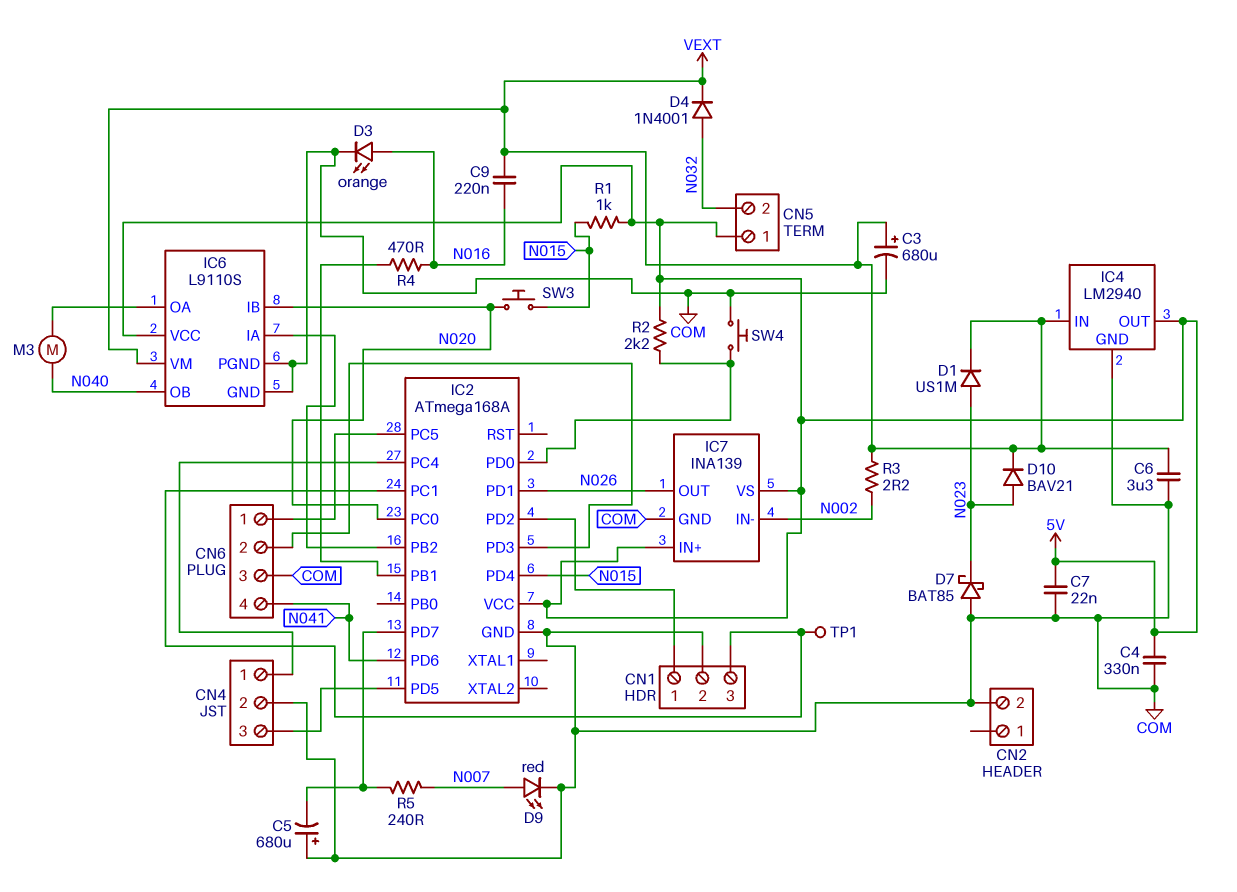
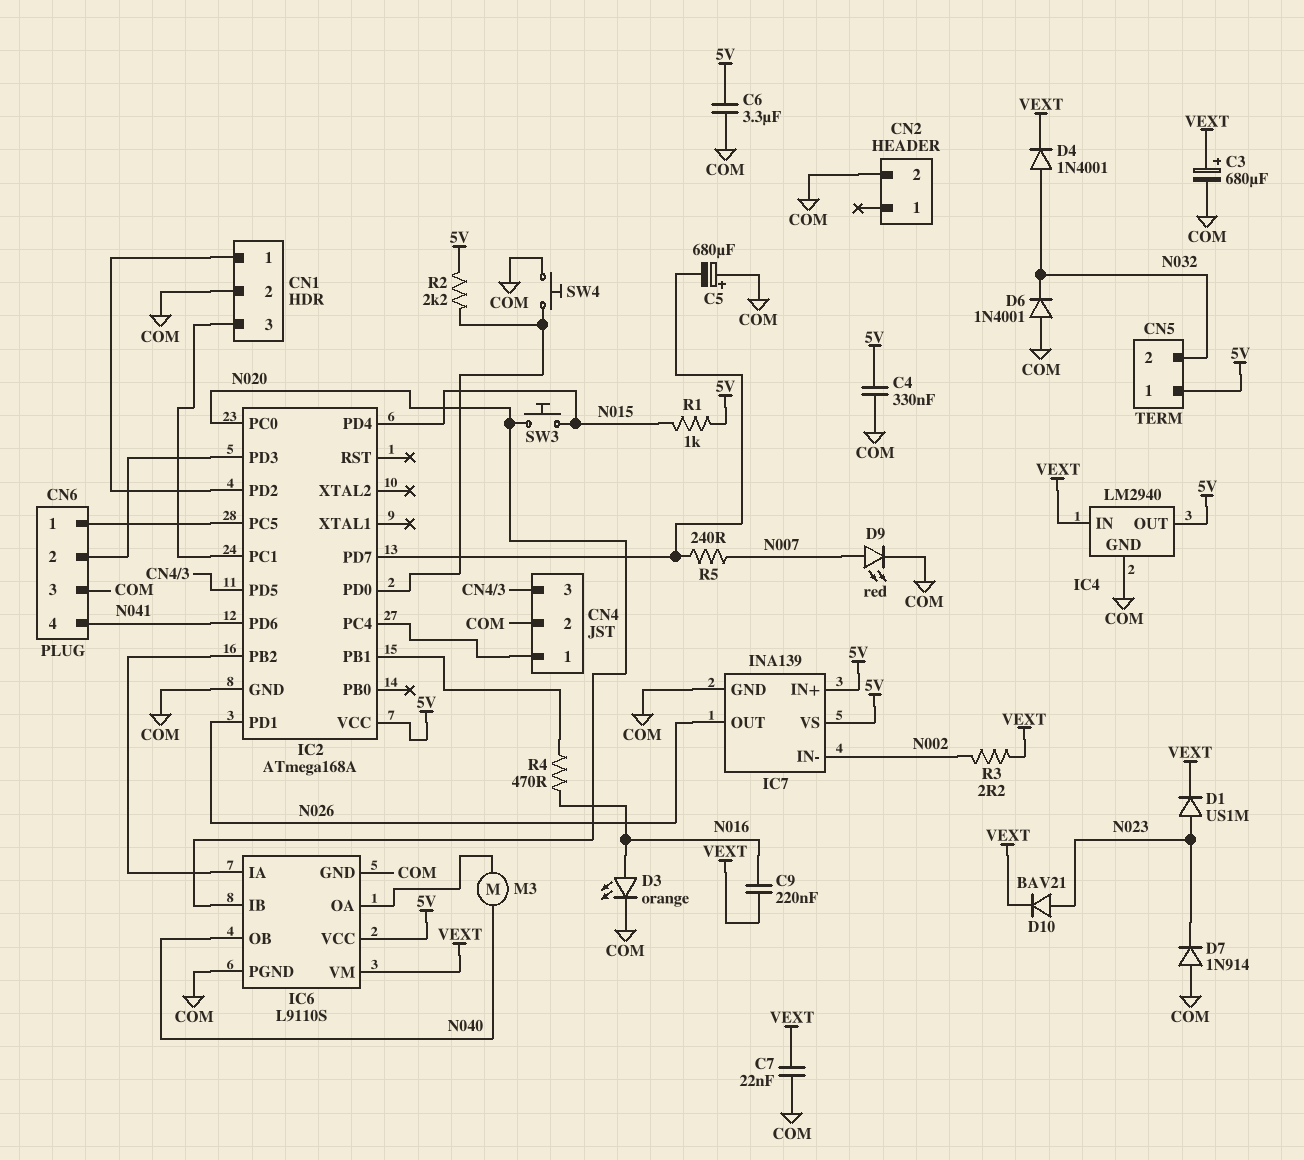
C6: 3.3uF (COM, VEXT) -> 3.3uF (5V, COM)
C7: 22nF (5V, COM) -> 22nF (COM, VEXT)
D6: none -> diode 1N4001 (A COM, K N032)
D7: schottky BAT85 (A COM, K N023) -> diode 1N914 (A COM, K N023)
TP1: test point (CN1/3) -> none

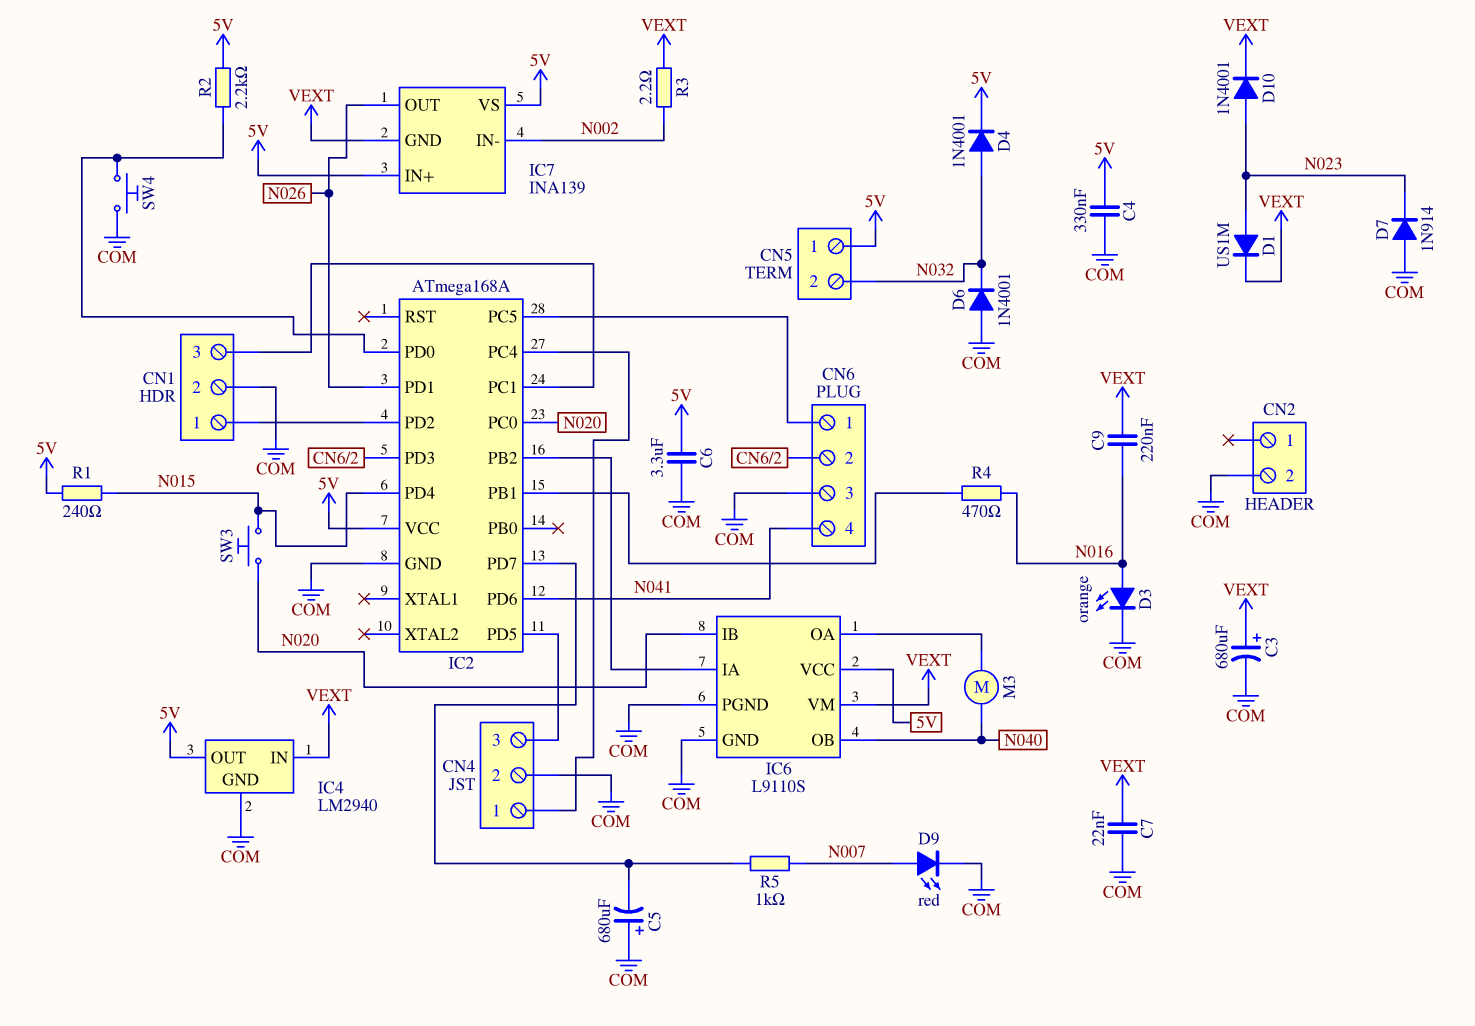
D4: diode 1N4001 (A N032, K VEXT) -> diode 1N4001 (A N032, K 5V)
D10: diode BAV21 (A N023, K VEXT) -> diode 1N4001 (A N023, K VEXT)
IC7 pin GND: COM -> VEXT
R1: 1k (5V, N015) -> 240 (5V, N015)
R5: 240 (IC2/PD7, N007) -> 1k (IC2/PD7, N007)

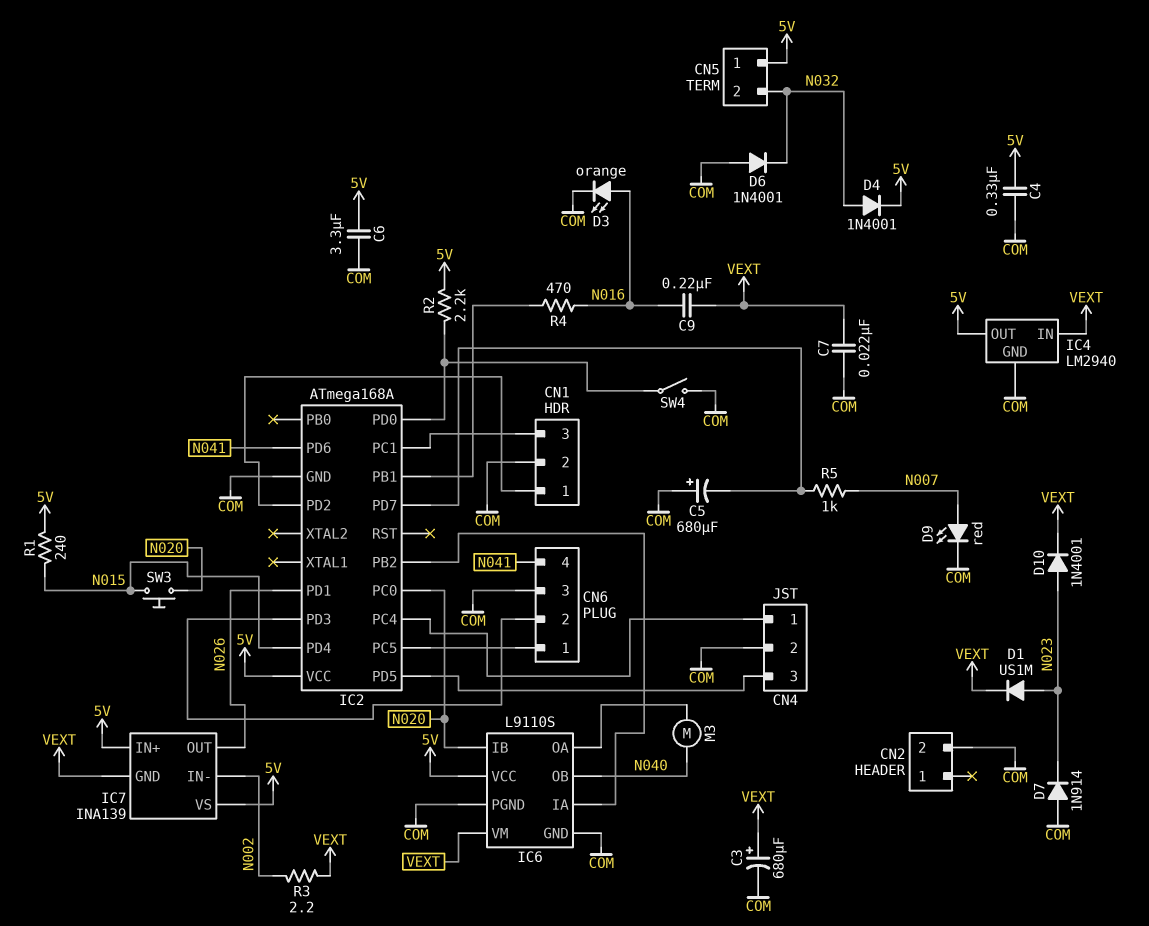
SW4: button (COM, IC2/PD0) -> switch (COM, IC2/PD0)

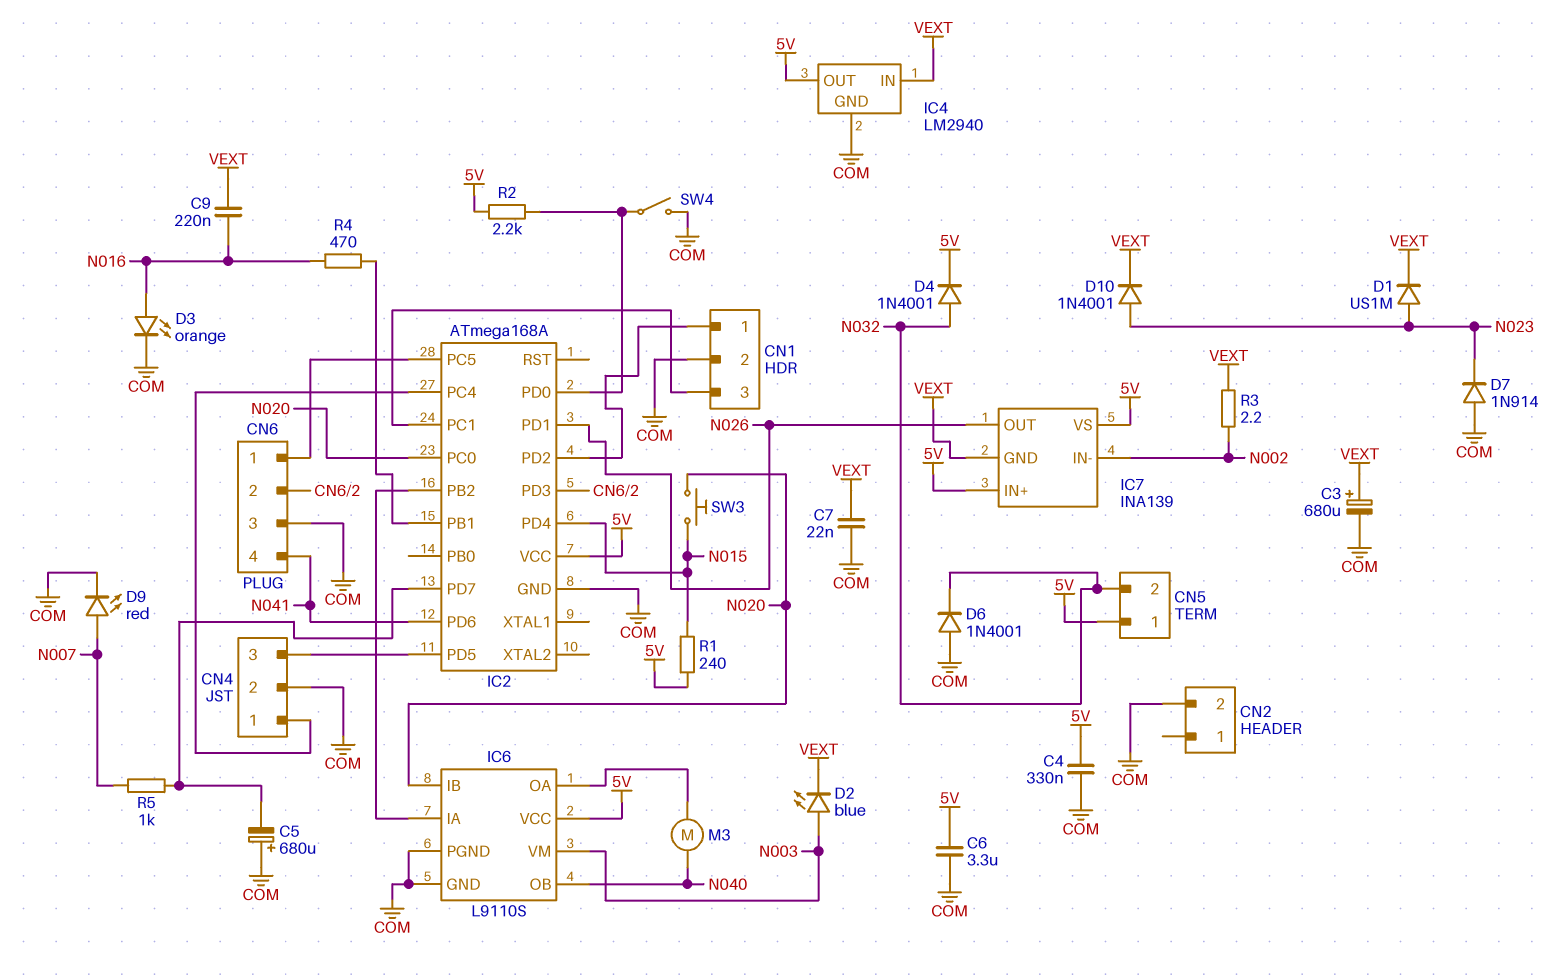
D2: none -> LED blue (A N003, K VEXT)
IC6 pin VM: VEXT -> N003

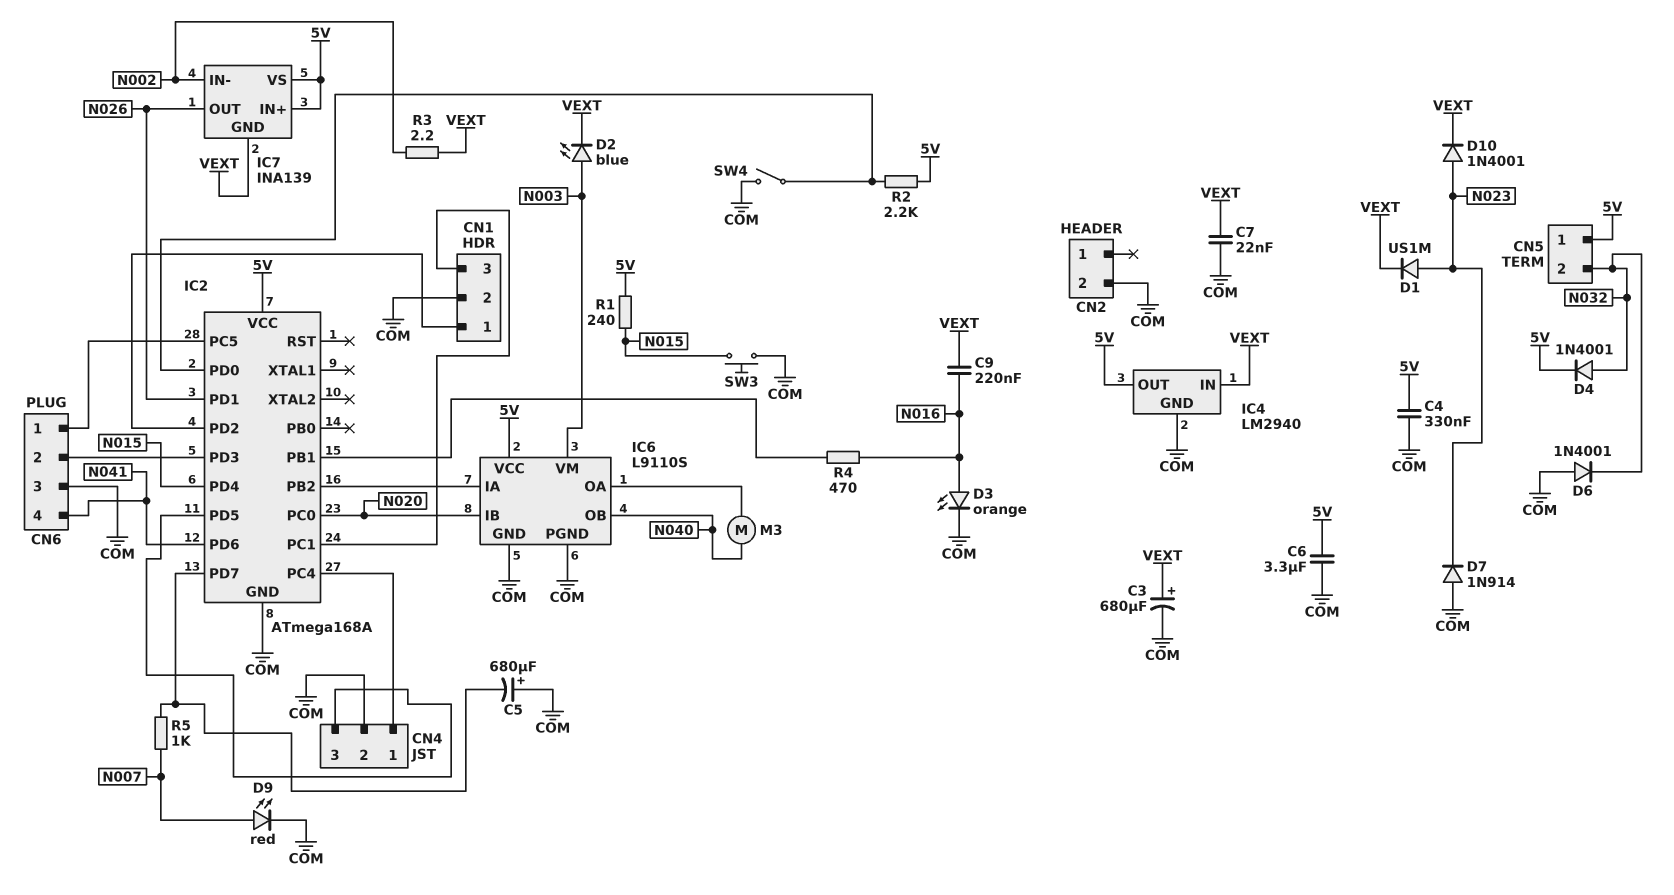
SW3: button (N015, N020) -> button (COM, N015)

